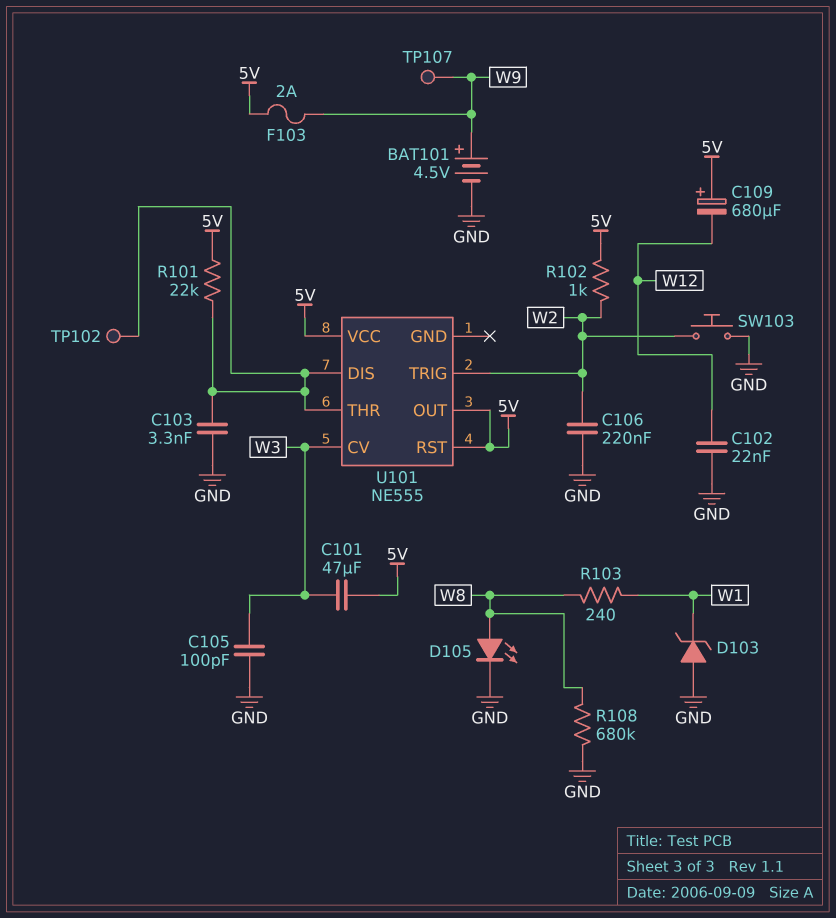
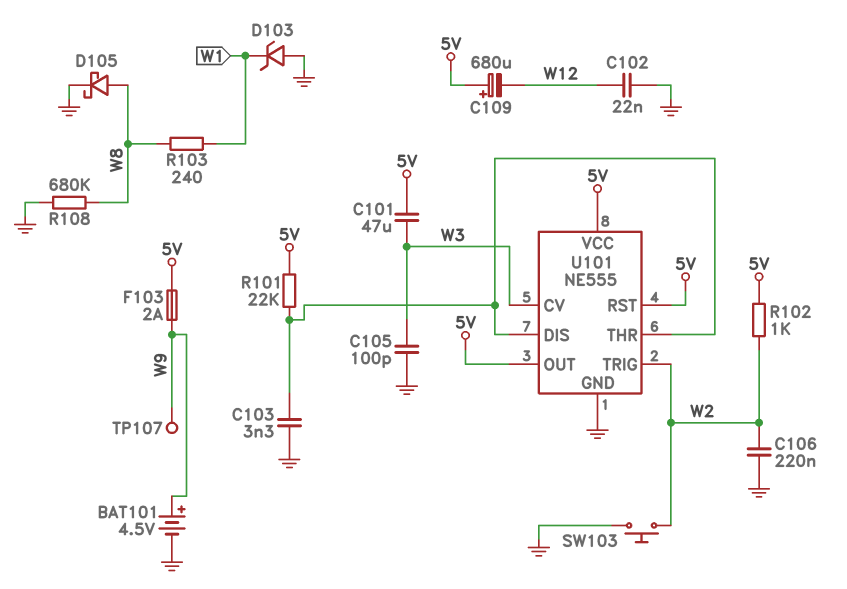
D105: LED (A W8, K GND) -> schottky (A W8, K GND)
TP102: test point (U101/DIS) -> none
U101 pin GND: none -> GND

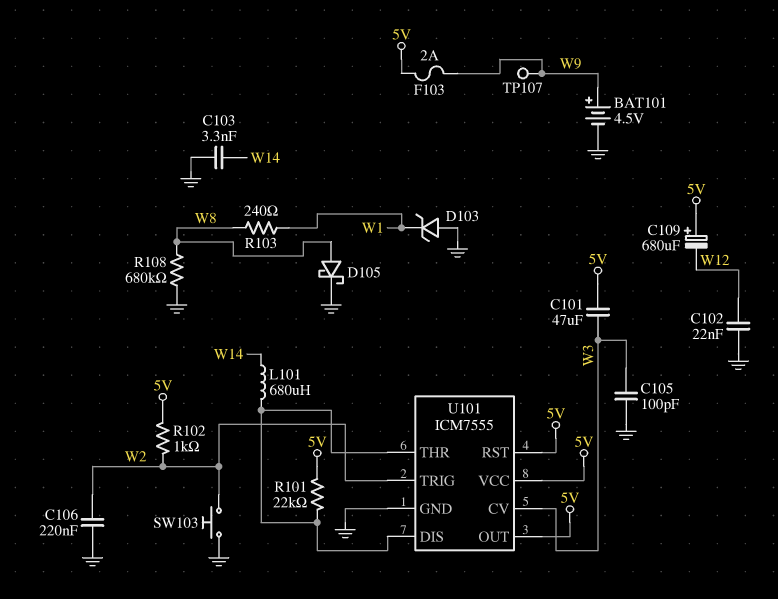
C103: 3.3nF (GND, U101/DIS) -> 3.3nF (GND, W14)
L101: none -> 680uH (U101/DIS, W14)
U101: NE555 -> ICM7555

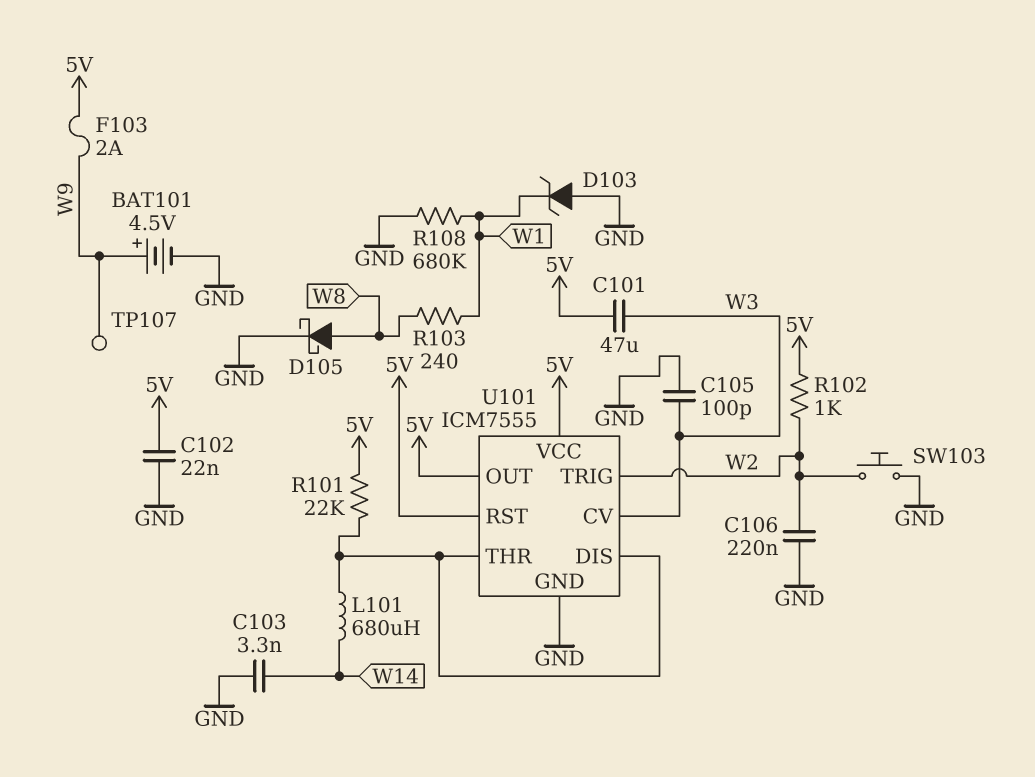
C102: 22nF (GND, W12) -> 22nF (5V, GND)
C109: 680uF (plus 5V, minus W12) -> none
R108: 680k (GND, W8) -> 680k (GND, W1)

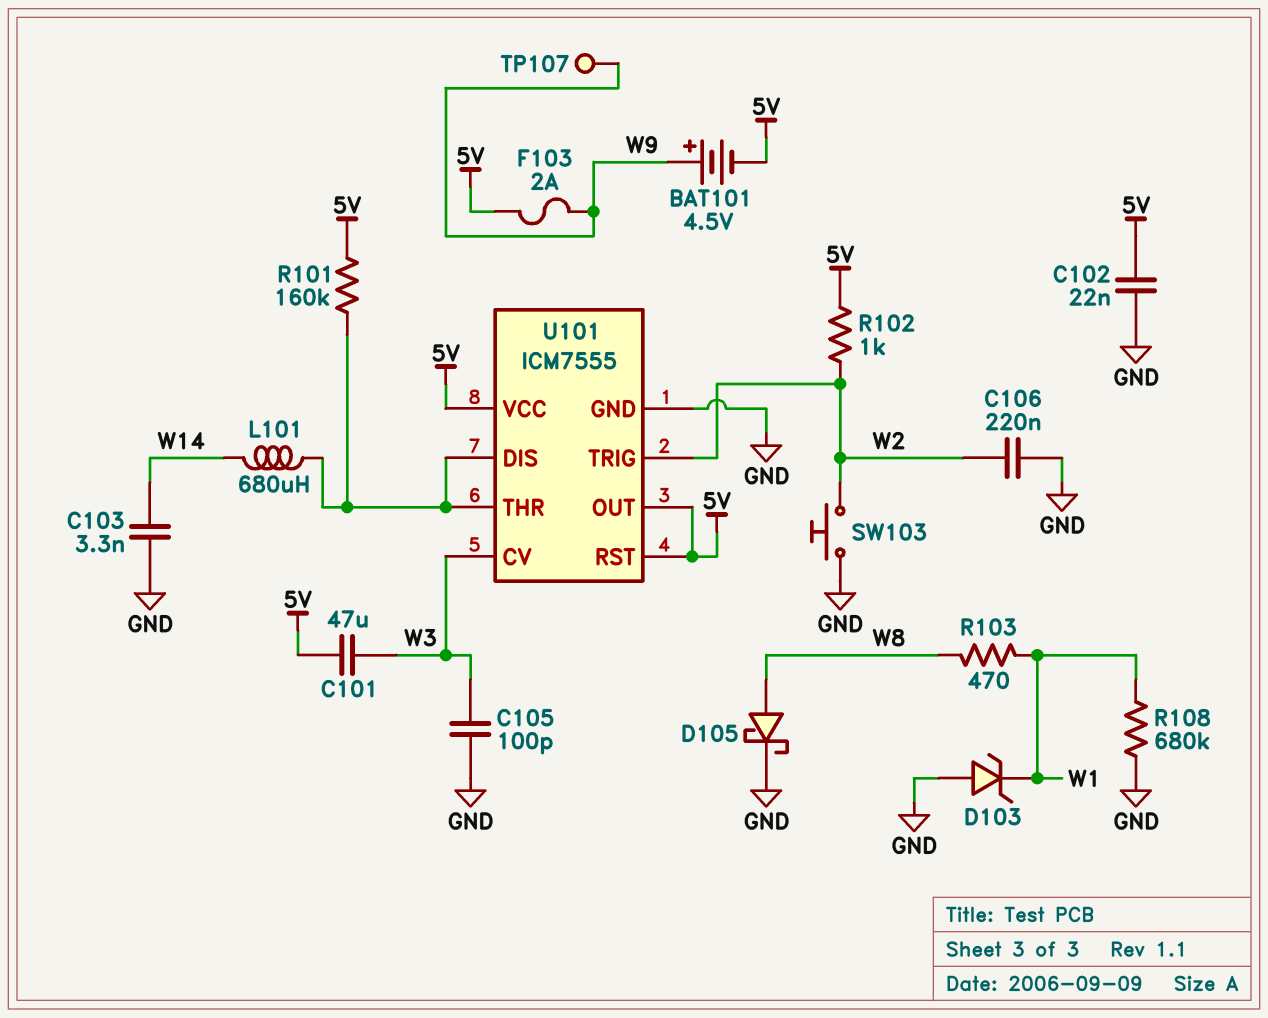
BAT101: 4.5V (plus W9, minus GND) -> 4.5V (plus W9, minus 5V)
R101: 22k (5V, U101/DIS) -> 160k (5V, U101/DIS)
R103: 240 (W1, W8) -> 470 (W1, W8)

